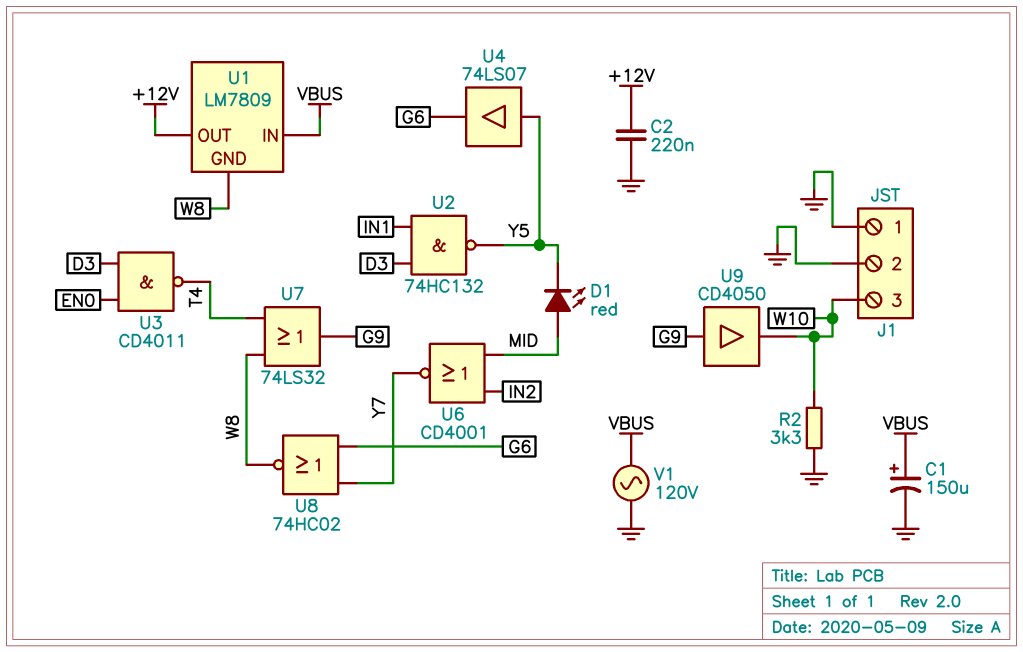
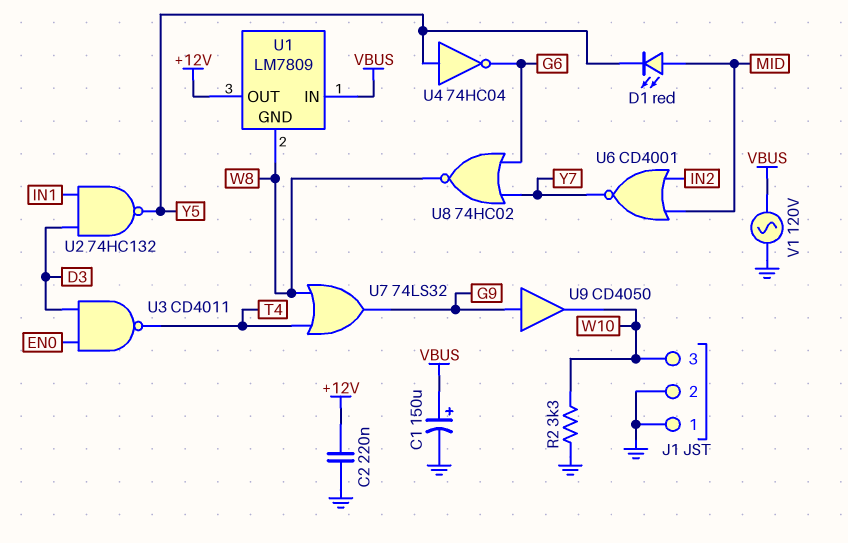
U4: buffer 74LS07 (in Y5, out G6) -> NOT 74HC04 (in Y5, out G6)

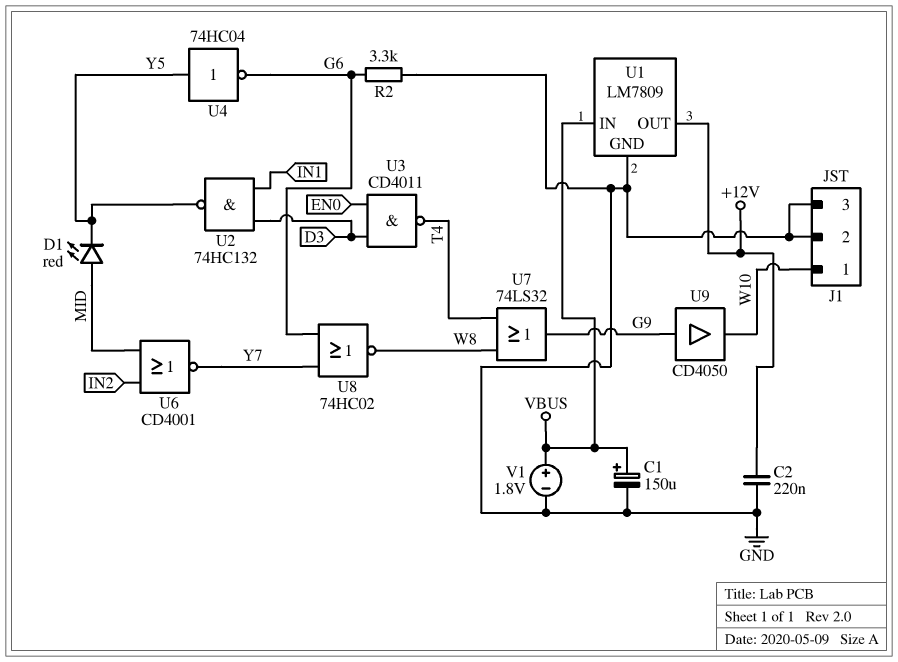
J1 pin 1: GND -> W10
J1 pin 3: W10 -> GND
R2: 3.3k (GND, W10) -> 3.3k (G6, GND)
U1 pin GND: W8 -> GND
V1: AC 120V (GND, VBUS) -> 1.8V (plus VBUS, minus GND)

